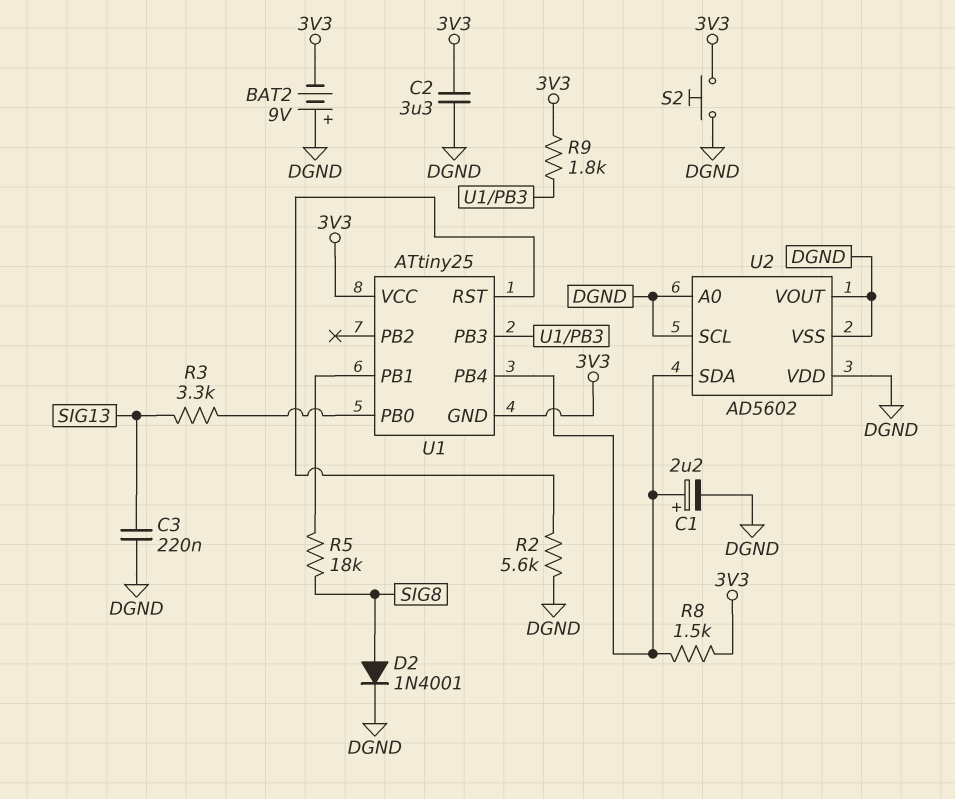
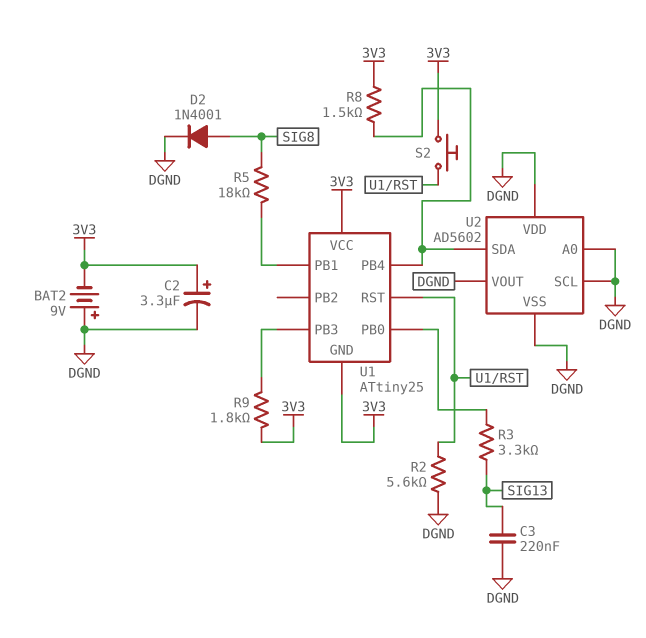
C1: 2.2uF (plus U1/PB4, minus DGND) -> none
C2: 3.3uF (3V3, DGND) -> 3.3uF (plus 3V3, minus DGND)
S2: button (3V3, DGND) -> button (3V3, U1/RST)

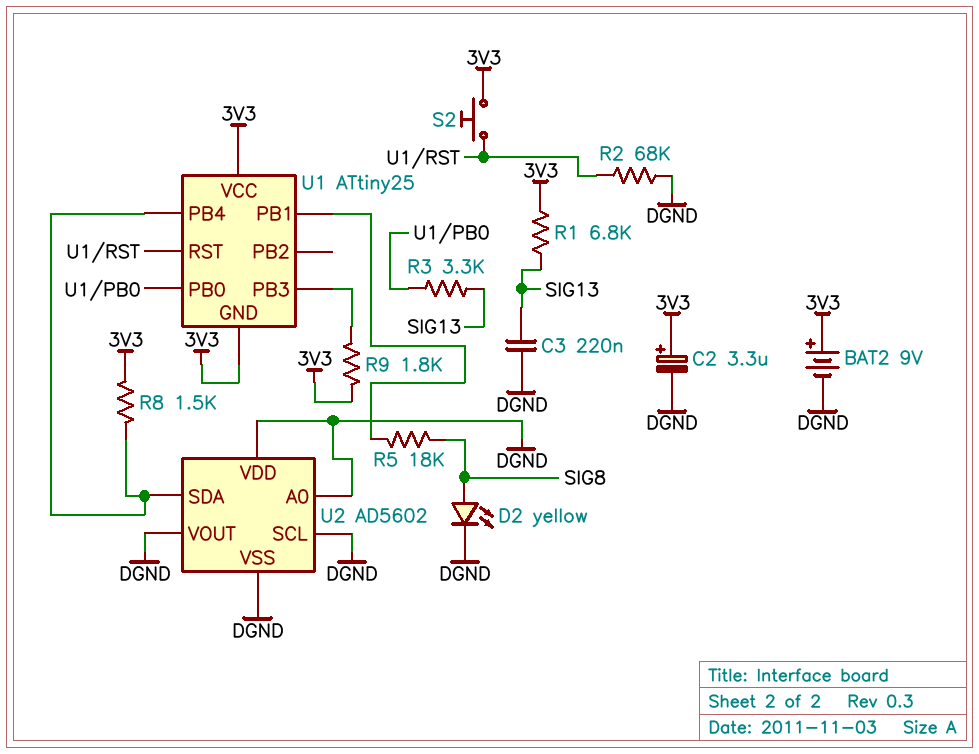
BAT2: 9V (plus DGND, minus 3V3) -> 9V (plus 3V3, minus DGND)
D2: diode 1N4001 (A SIG8, K DGND) -> LED yellow (A SIG8, K DGND)
R1: none -> 6.8k (3V3, SIG13)
R2: 5.6k (DGND, U1/RST) -> 68k (DGND, U1/RST)

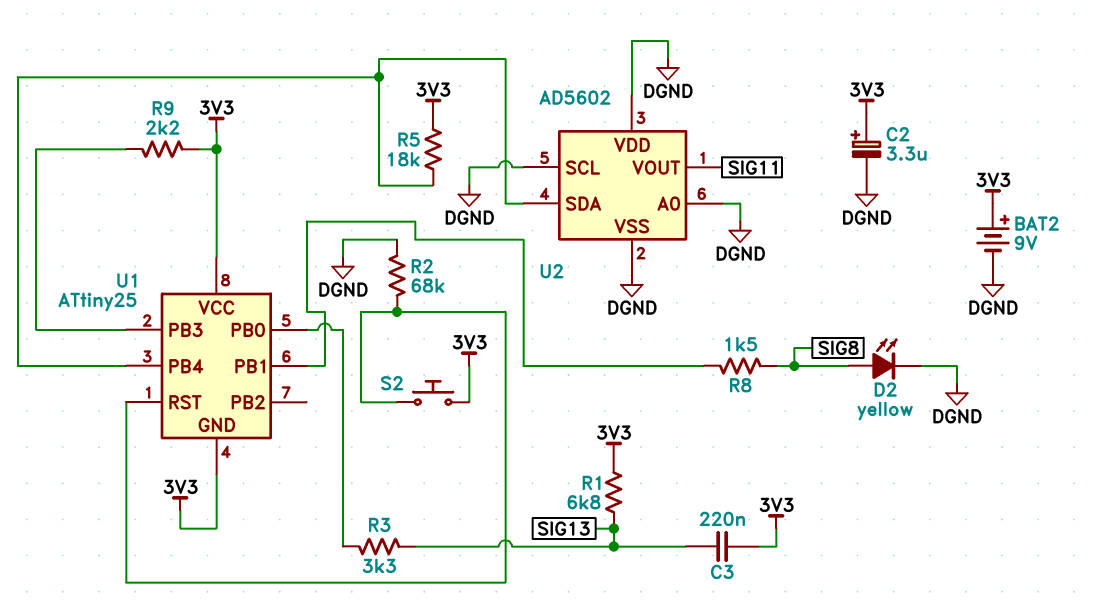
C3: 220nF (DGND, SIG13) -> 220nF (3V3, SIG13)
R5: 18k (SIG8, U1/PB1) -> 18k (3V3, U1/PB4)
R8: 1.5k (3V3, U1/PB4) -> 1.5k (SIG8, U1/PB1)
R9: 1.8k (3V3, U1/PB3) -> 2.2k (3V3, U1/PB3)
U2 pin VOUT: DGND -> SIG11

